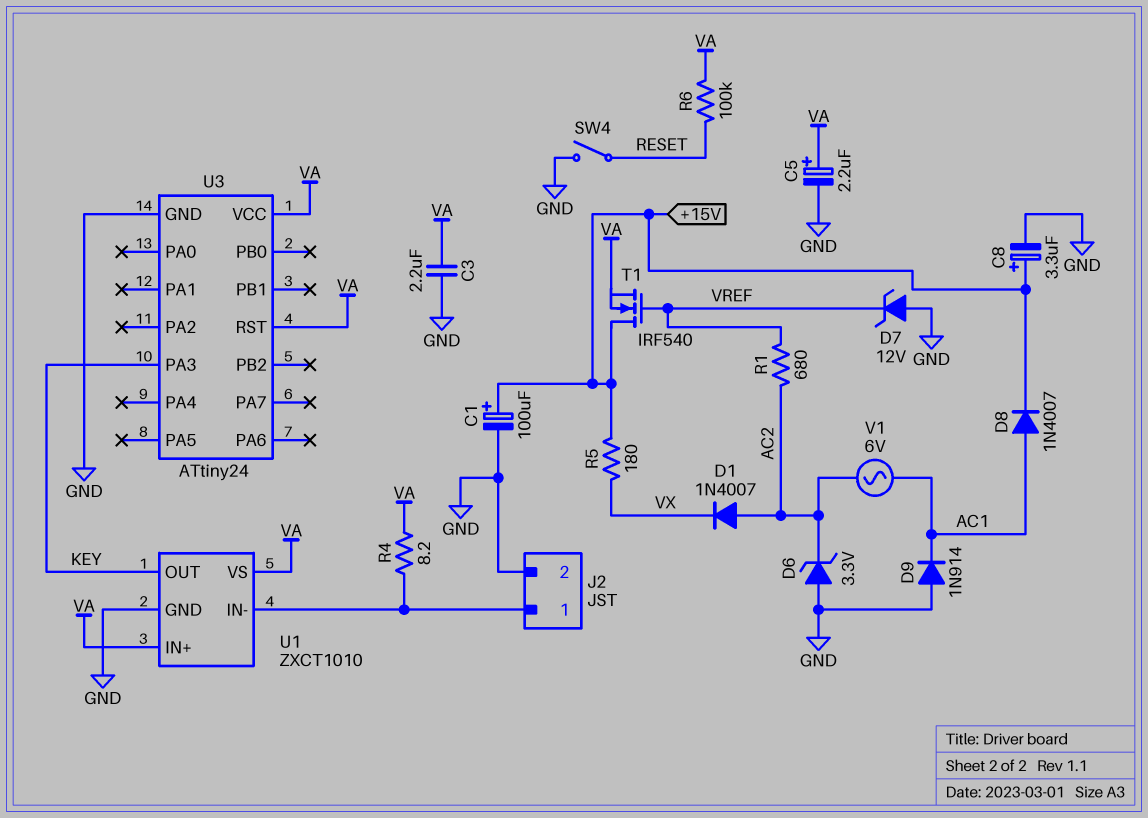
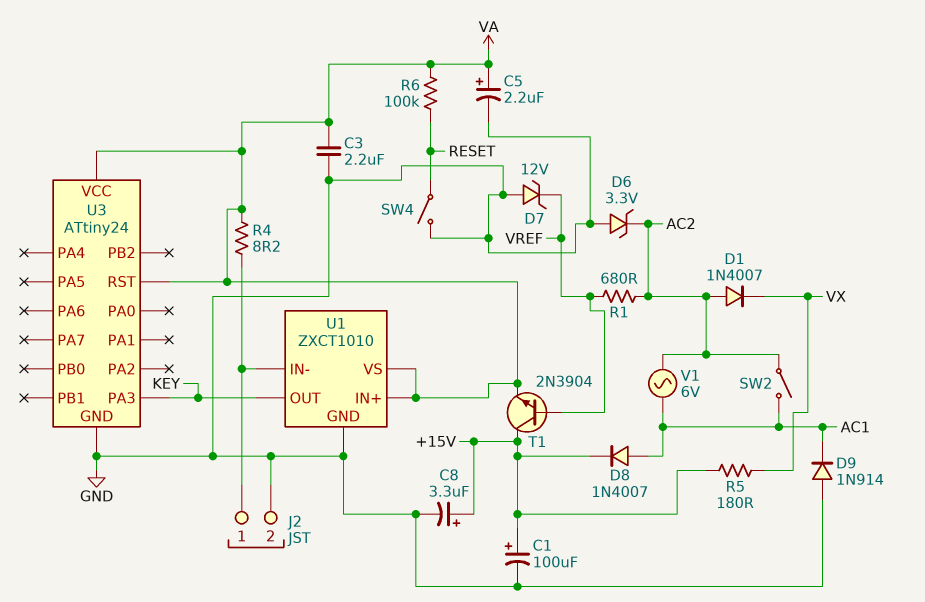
SW2: none -> switch (AC1, AC2)
T1: NMOS IRF540 (G VREF, D +15V, S VA) -> NPN 2N3904 (B VREF, C +15V, E VA)

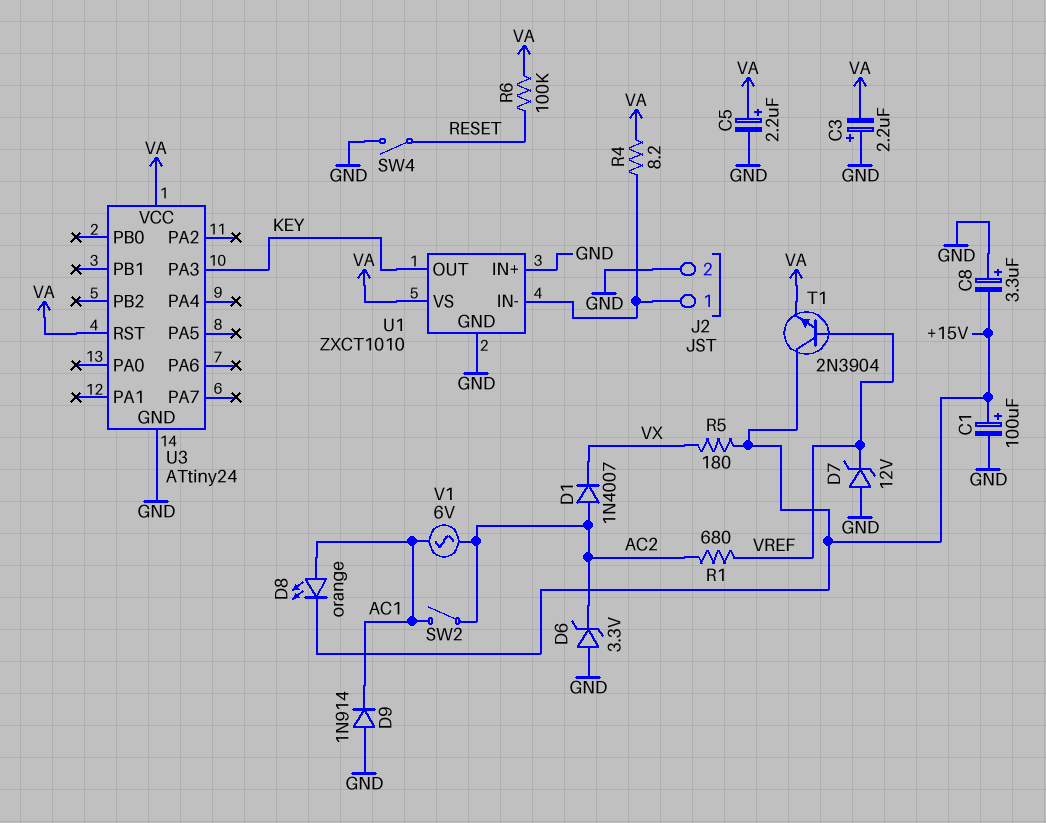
C3: 2.2uF (GND, VA) -> 2.2uF (plus GND, minus VA)
C8: 3.3uF (plus +15V, minus GND) -> 3.3uF (plus GND, minus +15V)
D8: diode 1N4007 (A AC1, K +15V) -> LED orange (A AC1, K +15V)
U1 pin IN+: VA -> GND

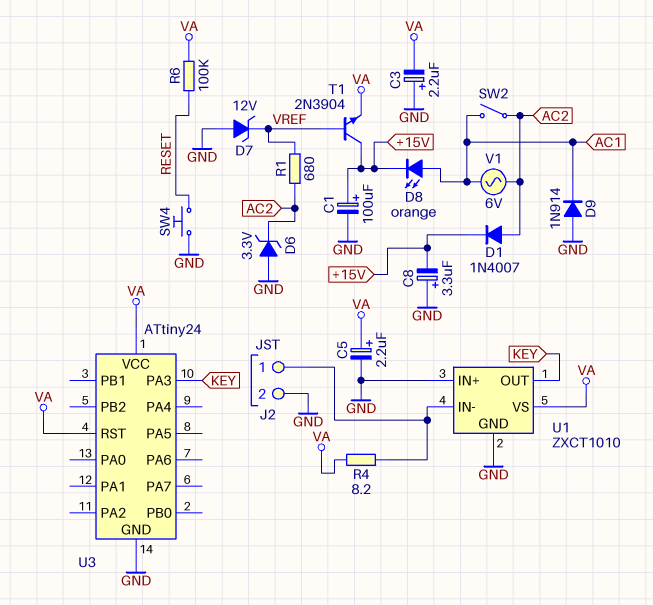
D1: diode 1N4007 (A AC2, K VX) -> diode 1N4007 (A AC2, K +15V)
R5: 180 (+15V, VX) -> none
SW4: switch (GND, RESET) -> button (GND, RESET)

